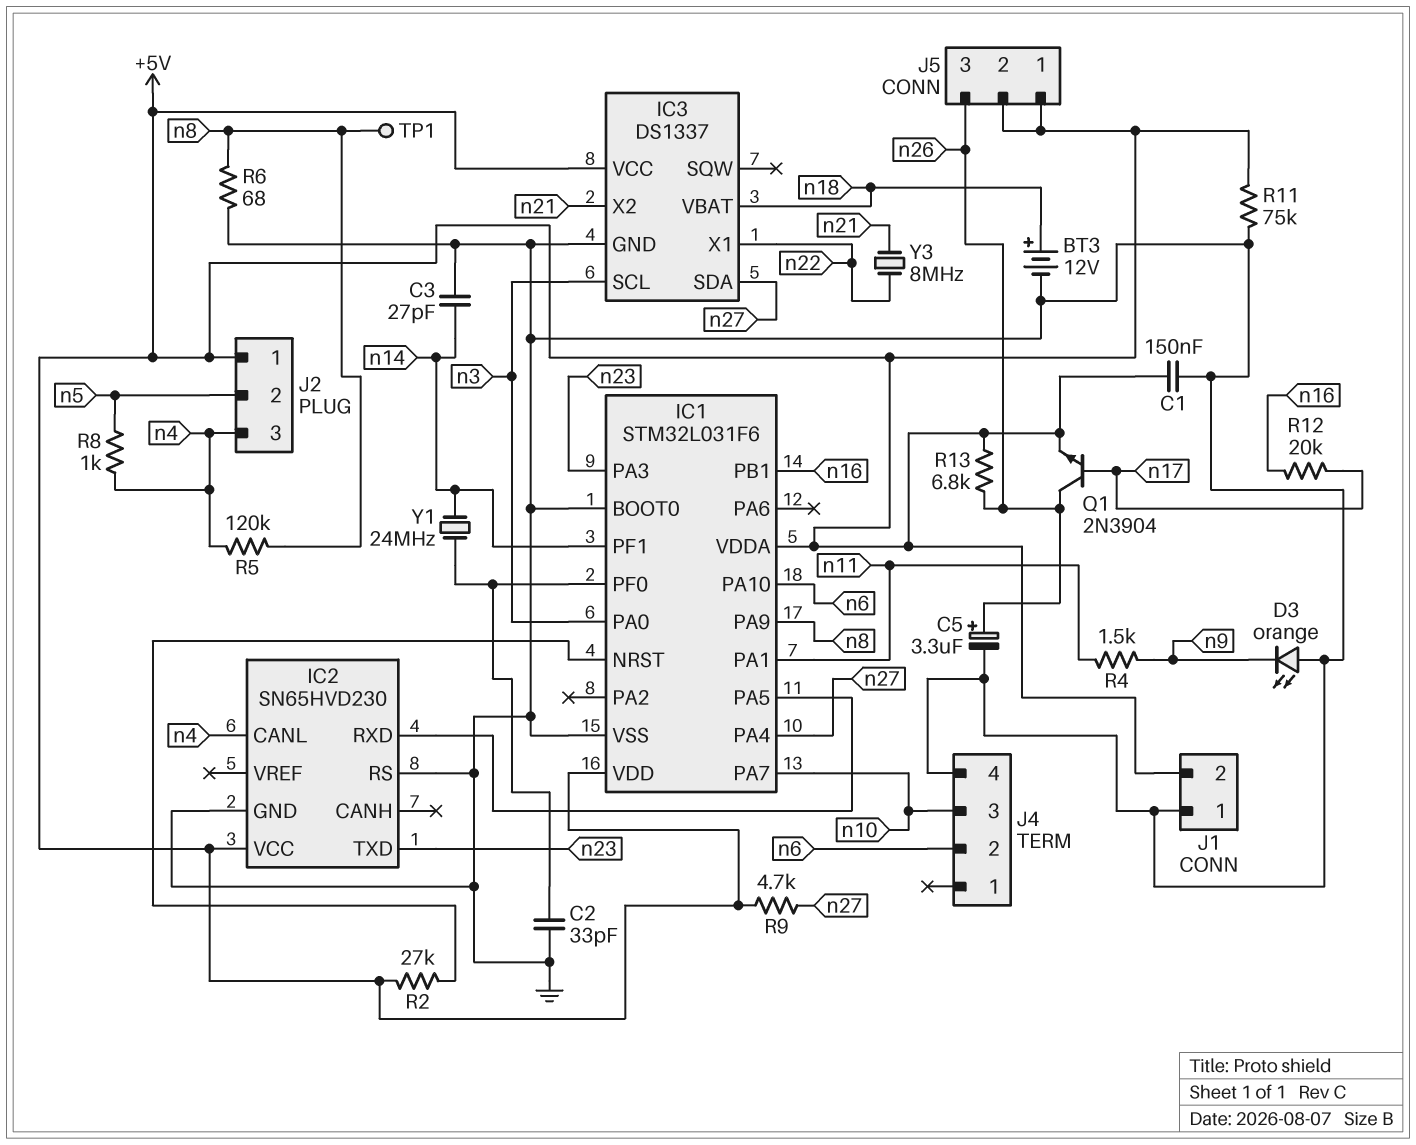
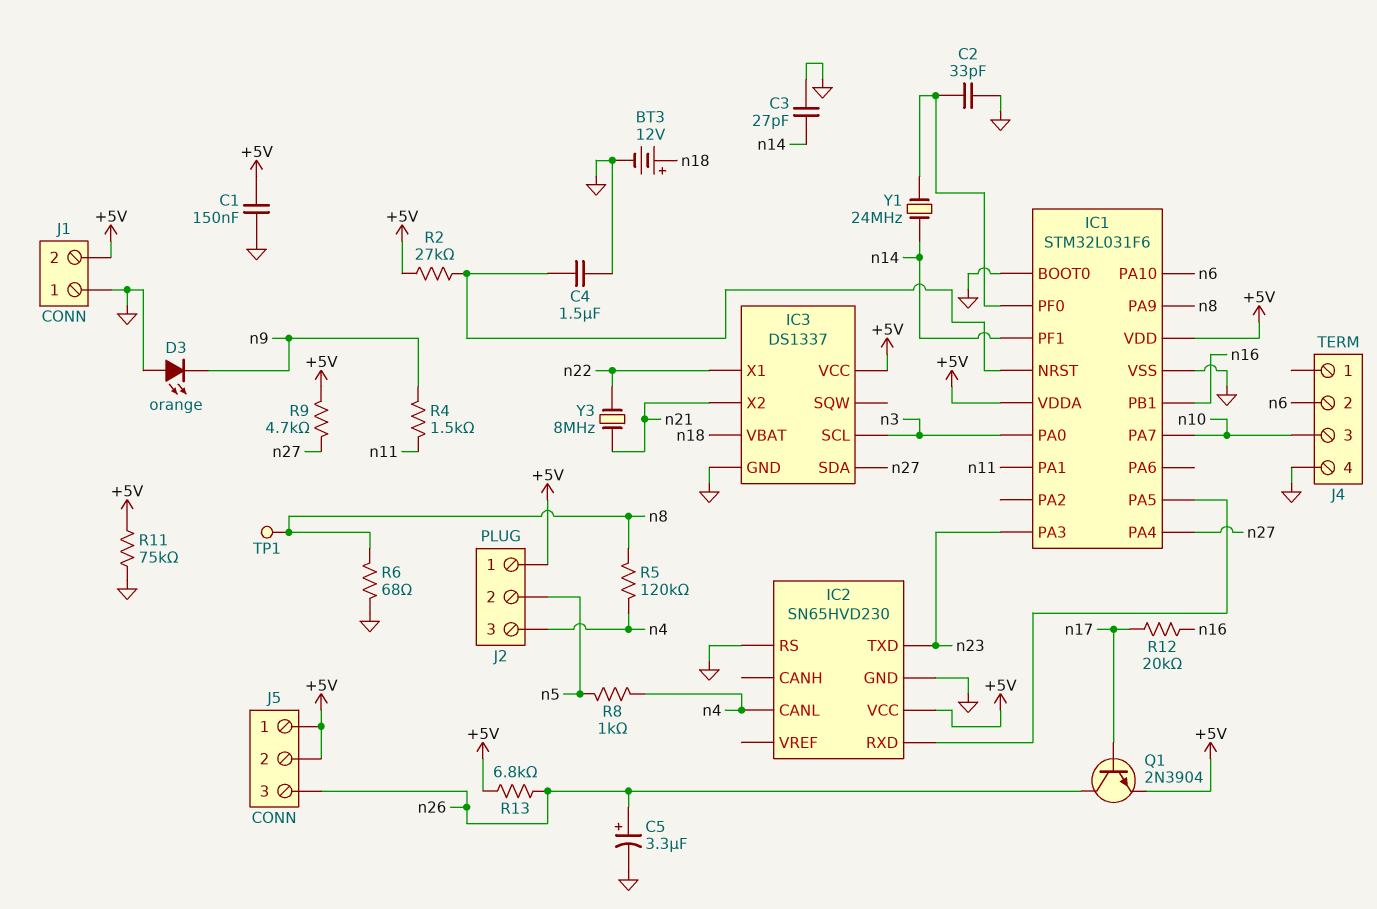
C4: none -> 1.5uF (GND, IC1/NRST)

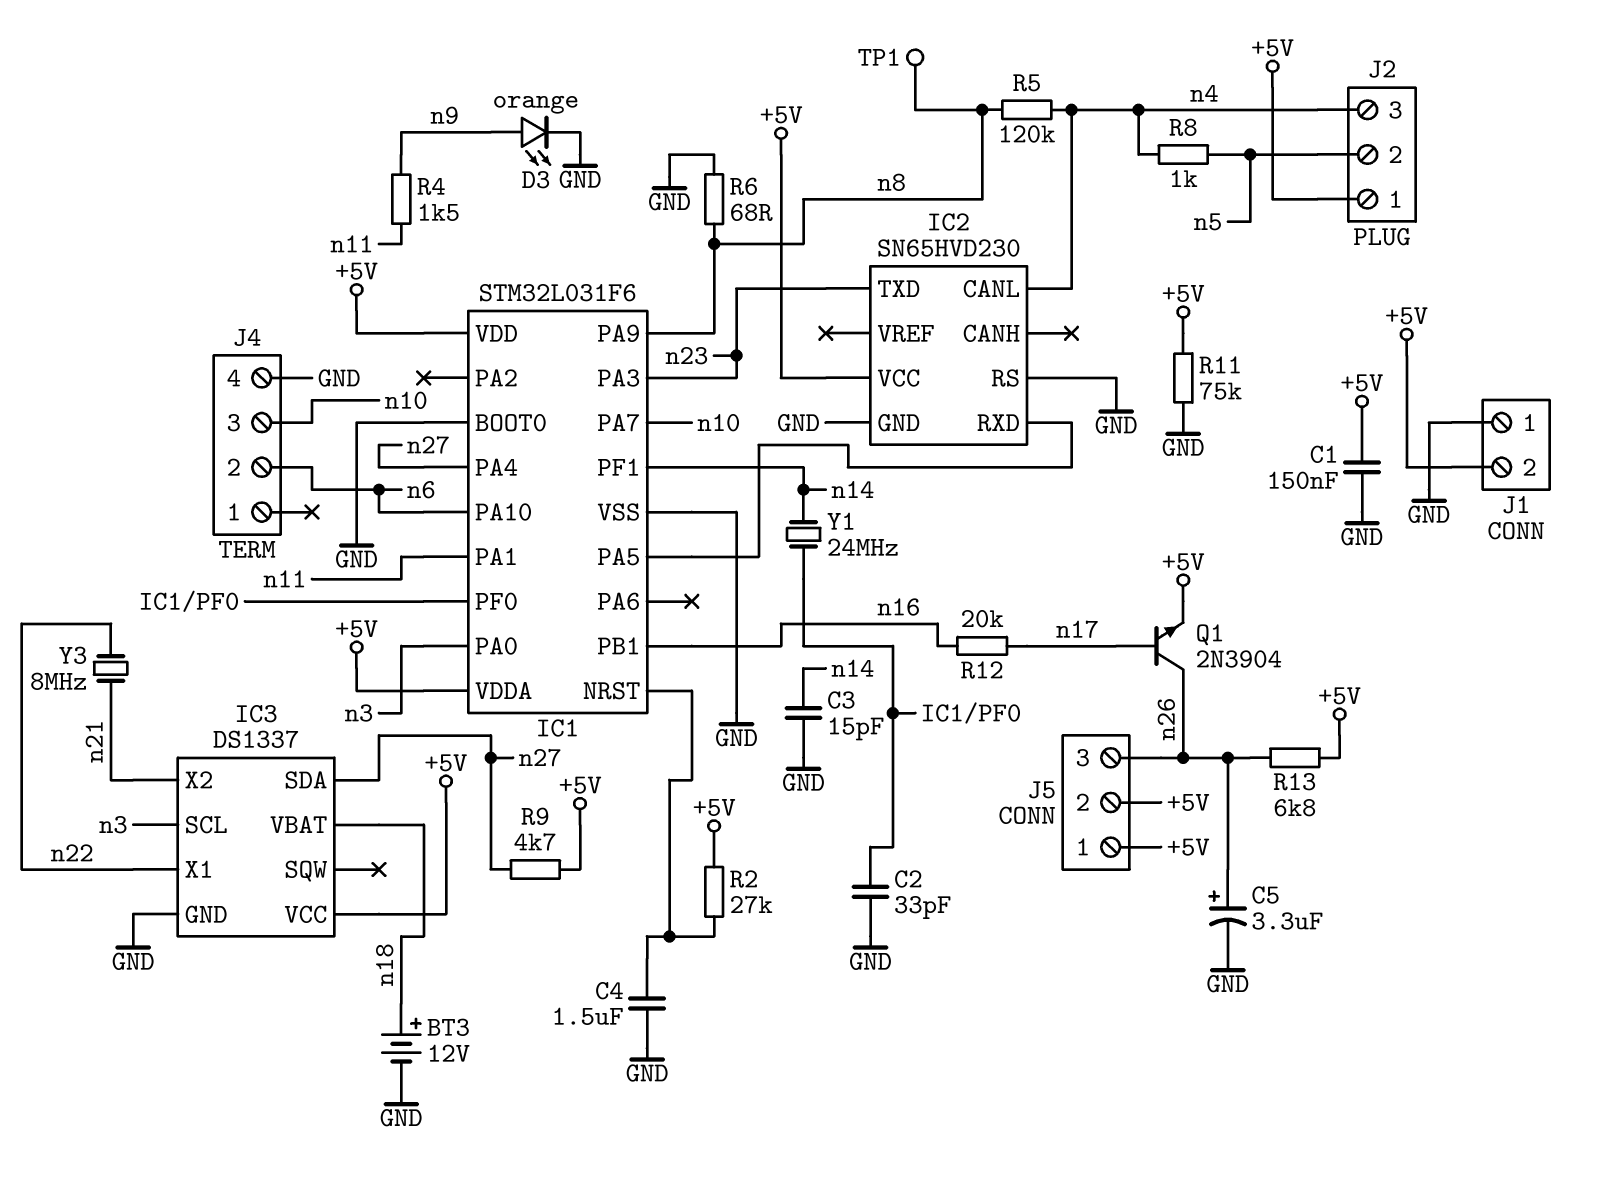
C3: 27pF (GND, n14) -> 15pF (GND, n14)
D3: LED orange (A GND, K n9) -> LED orange (A n9, K GND)

